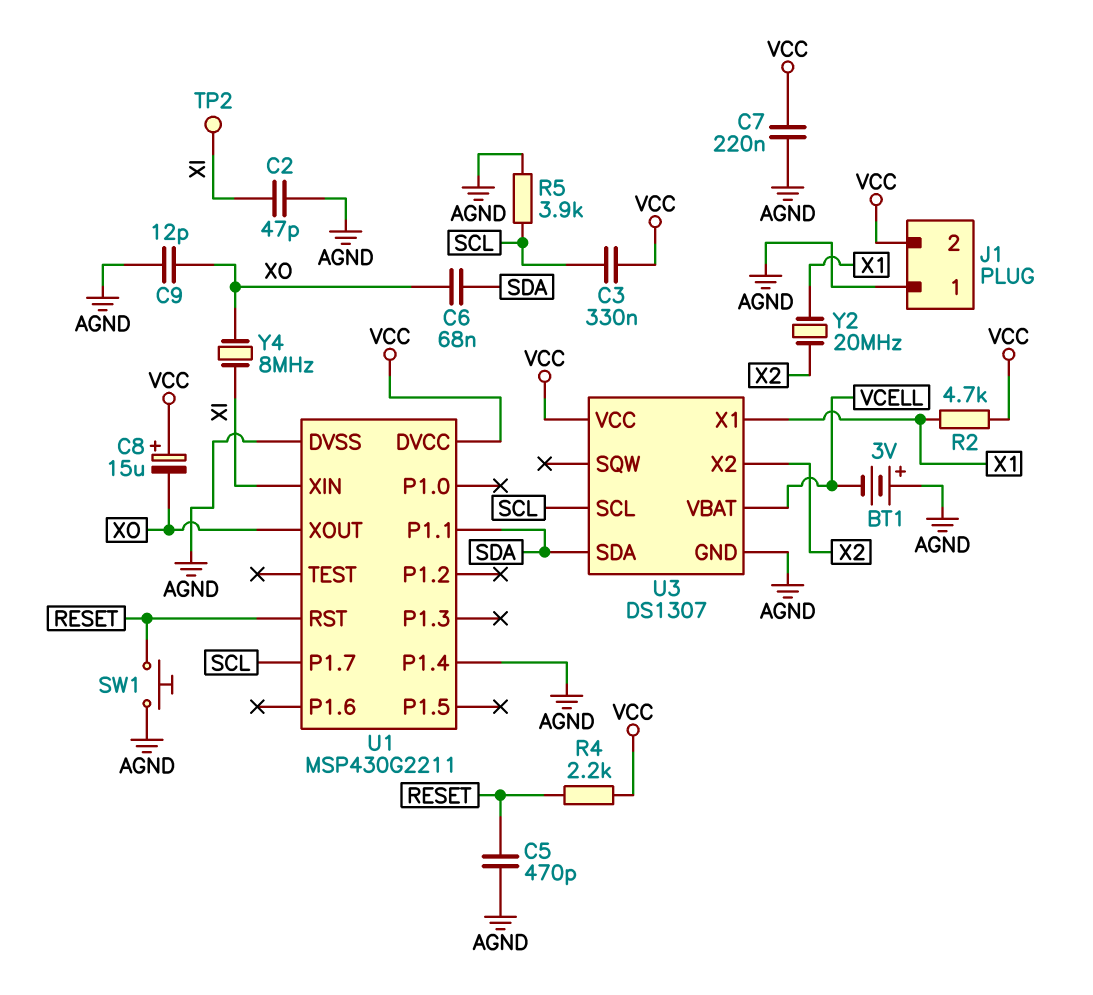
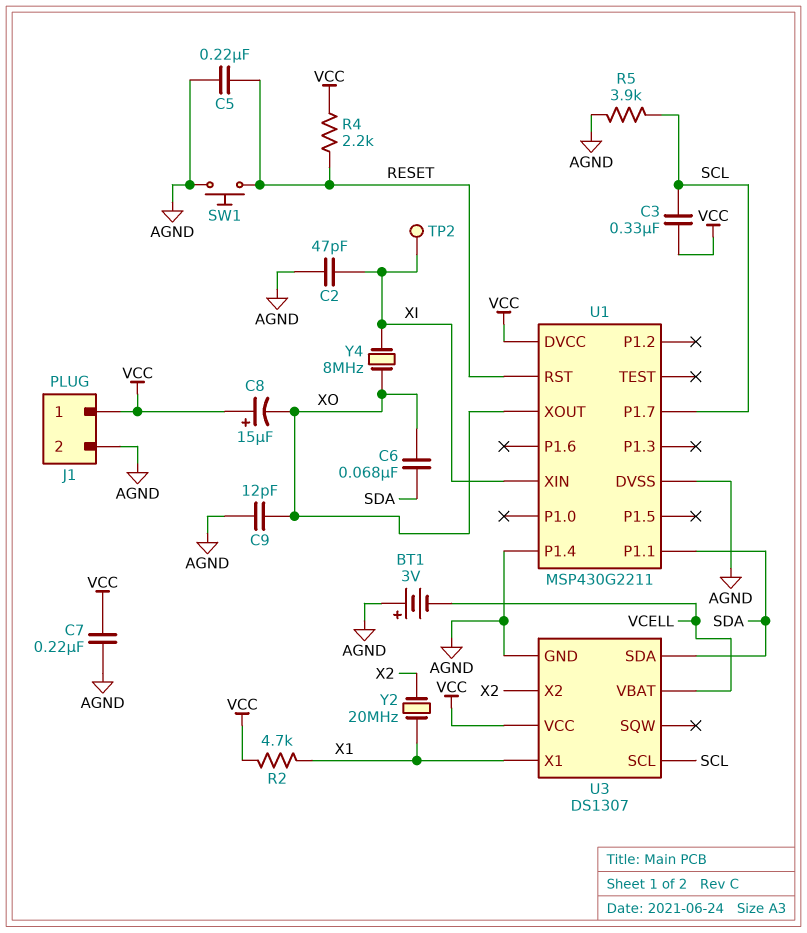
C5: 470pF (AGND, RESET) -> 220nF (AGND, RESET)
J1 pin 1: AGND -> VCC
J1 pin 2: VCC -> AGND

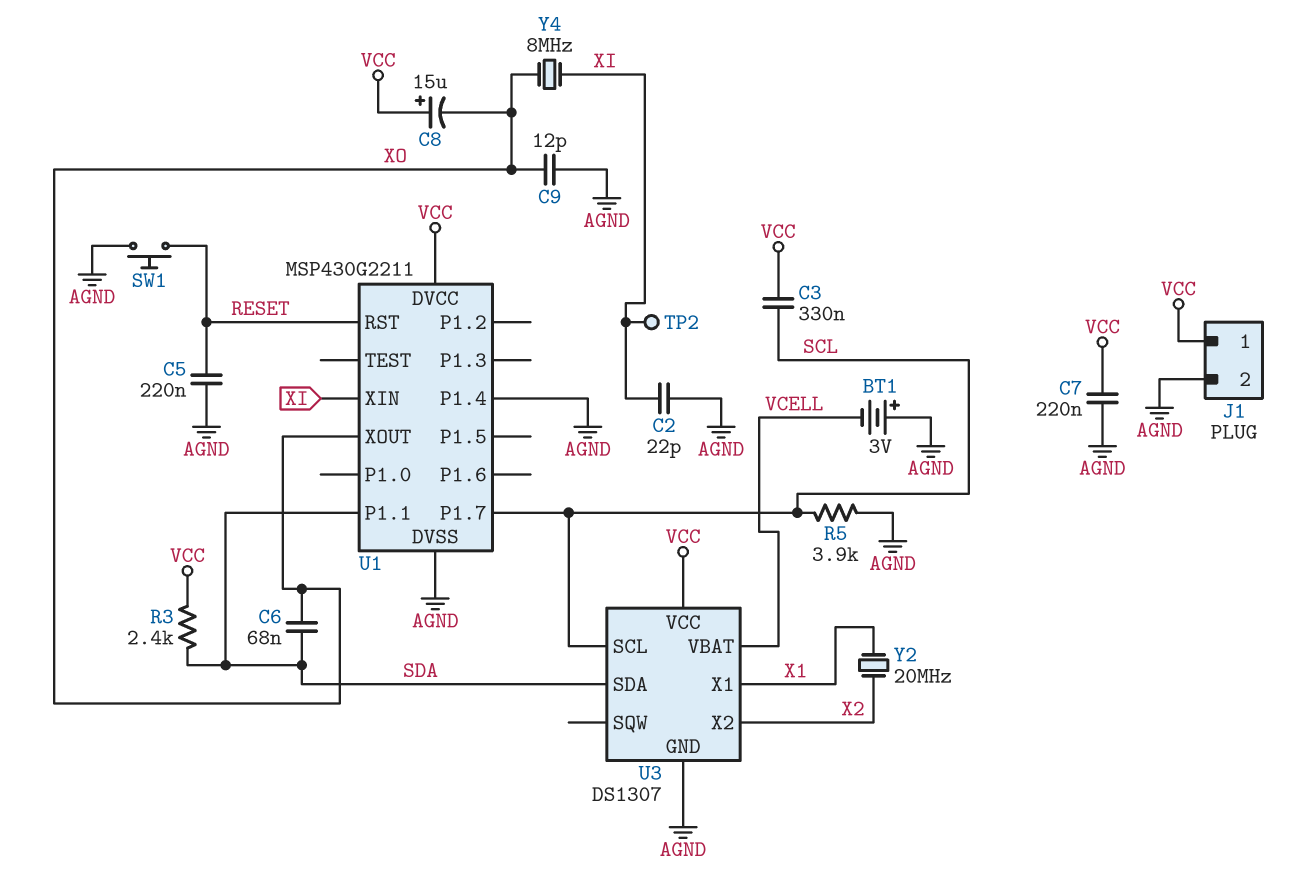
C2: 47pF (AGND, XI) -> 22pF (AGND, XI)
R2: 4.7k (VCC, X1) -> none
R3: none -> 2.4k (SDA, VCC)
R4: 2.2k (RESET, VCC) -> none

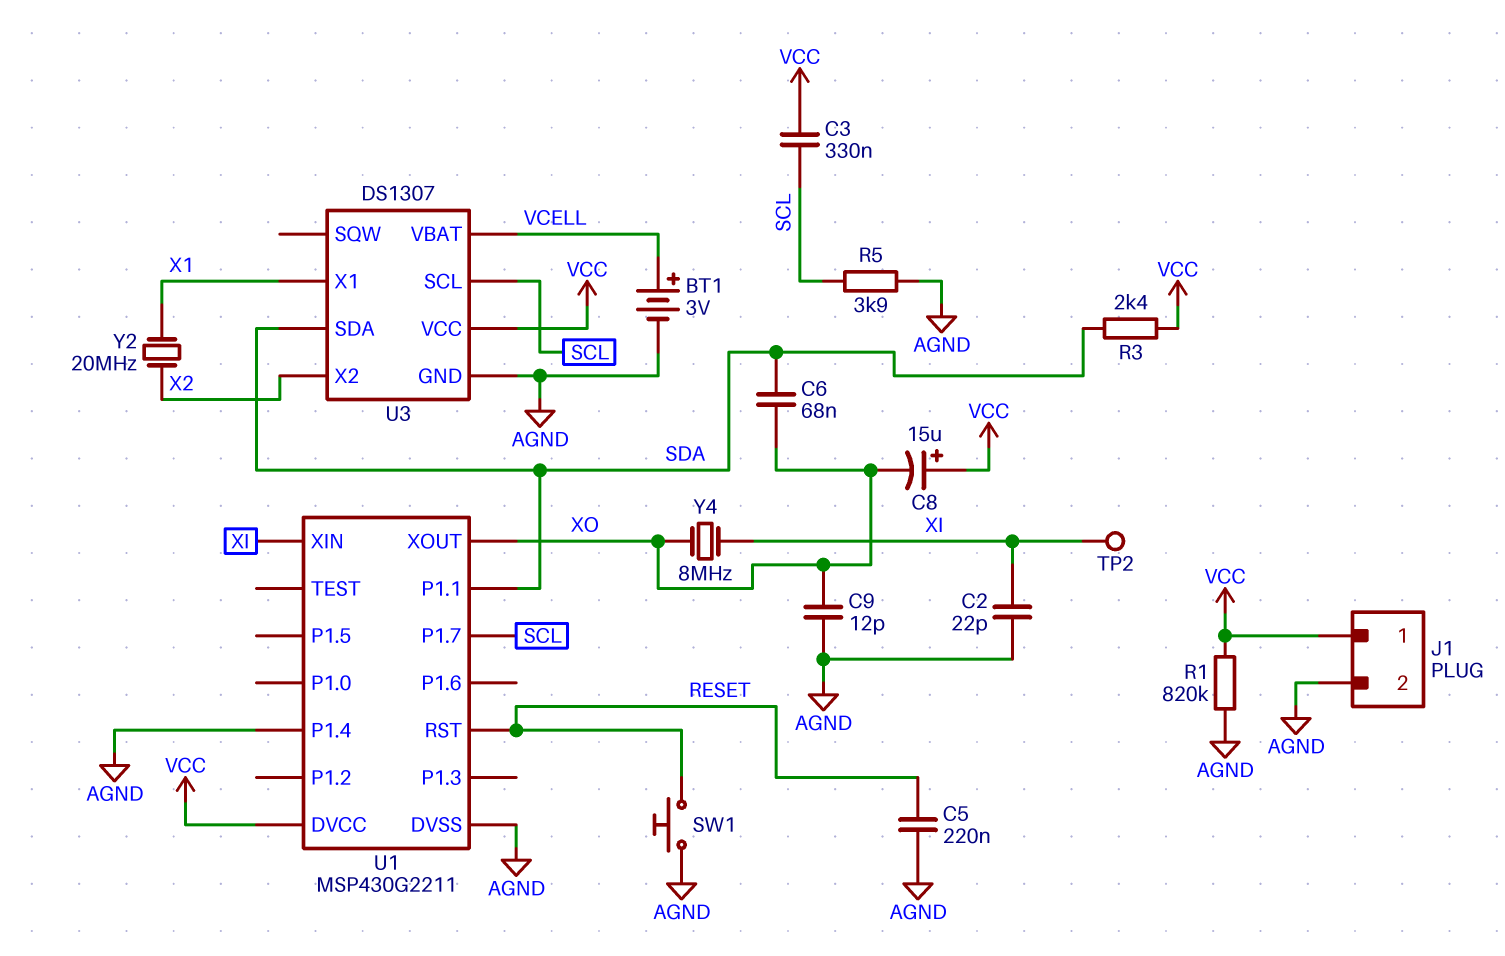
BT1: 3V (plus AGND, minus VCELL) -> 3V (plus VCELL, minus AGND)
C7: 220nF (AGND, VCC) -> none
R1: none -> 820k (AGND, VCC)

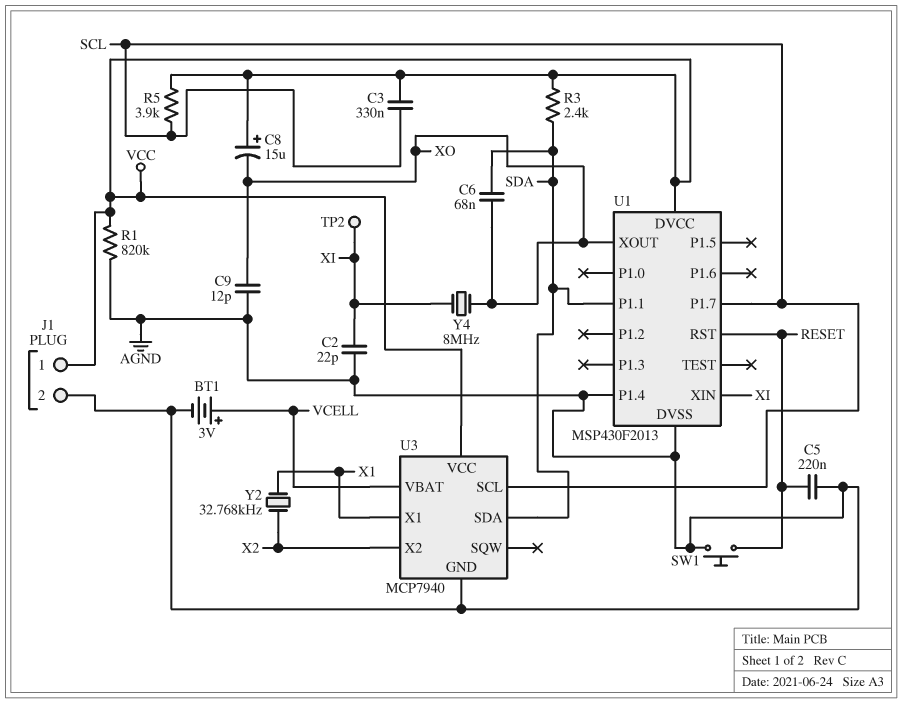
R5: 3.9k (AGND, SCL) -> 3.9k (SCL, VCC)
U1: MSP430G2211 -> MSP430F2013
U3: DS1307 -> MCP7940
Y2: 20MHz (X1, X2) -> 32.768kHz (X1, X2)

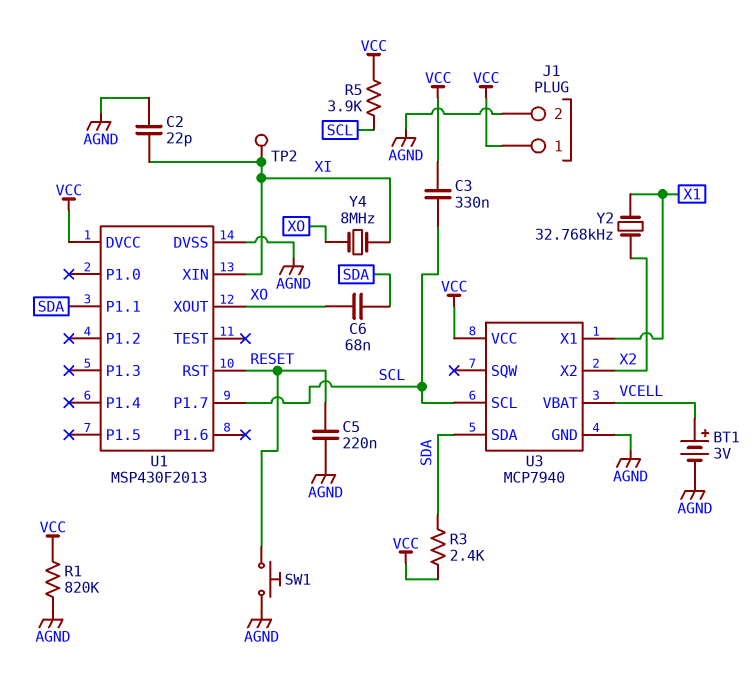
C8: 15uF (plus VCC, minus XO) -> none
C9: 12pF (AGND, XO) -> none
U1 pin P1.4: AGND -> none

